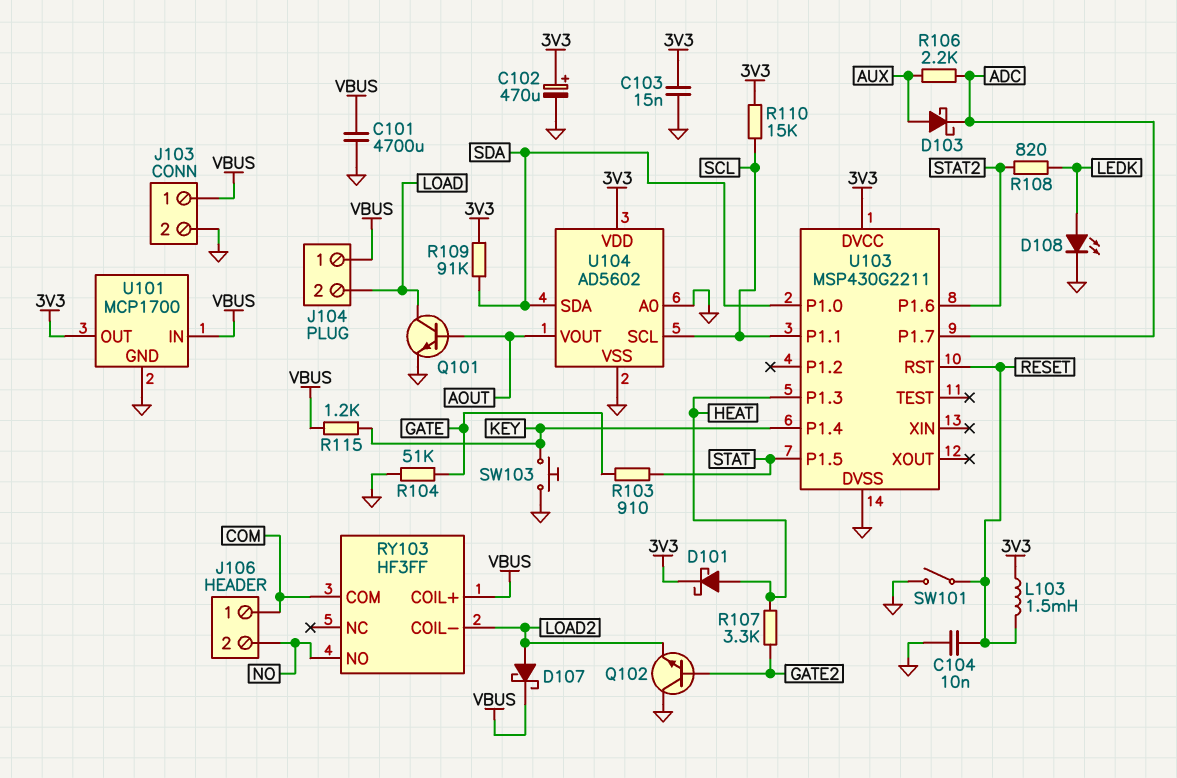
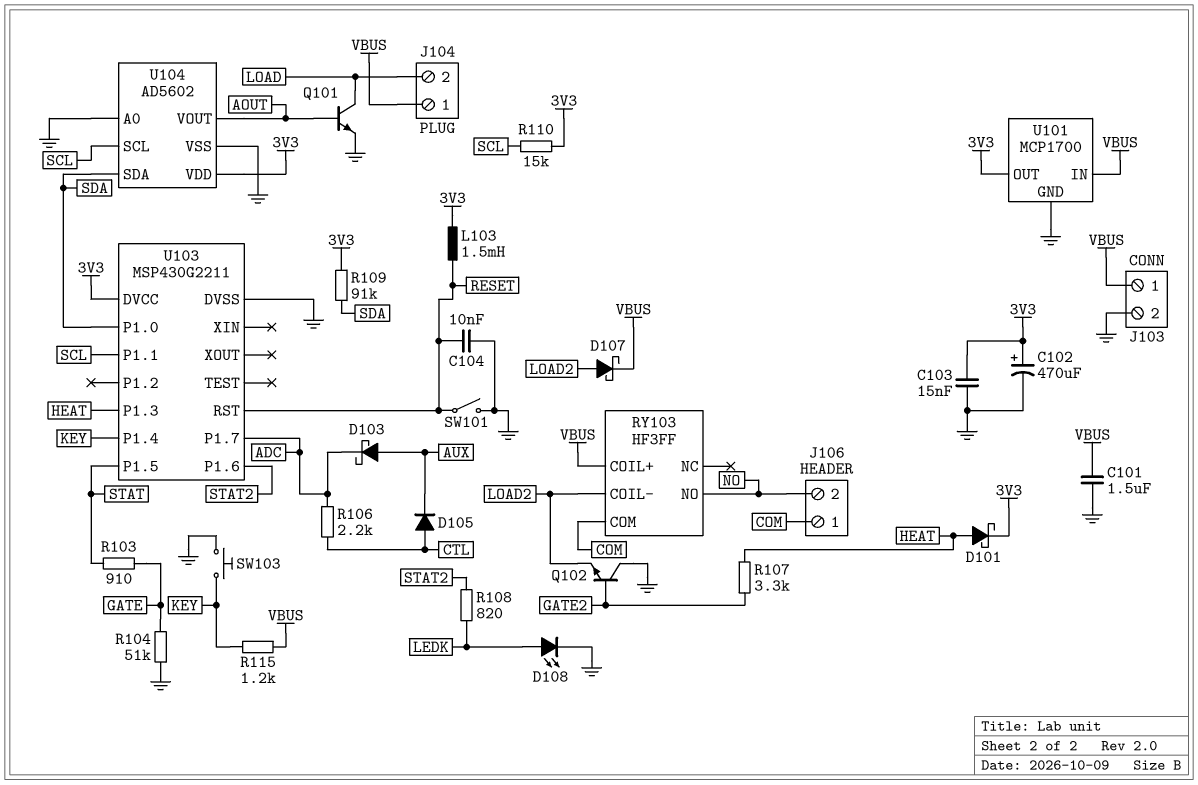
C101: 4700uF (GND, VBUS) -> 1.5uF (GND, VBUS)
D105: none -> diode (A CTL, K AUX)
R106: 2.2k (ADC, AUX) -> 2.2k (ADC, CTL)

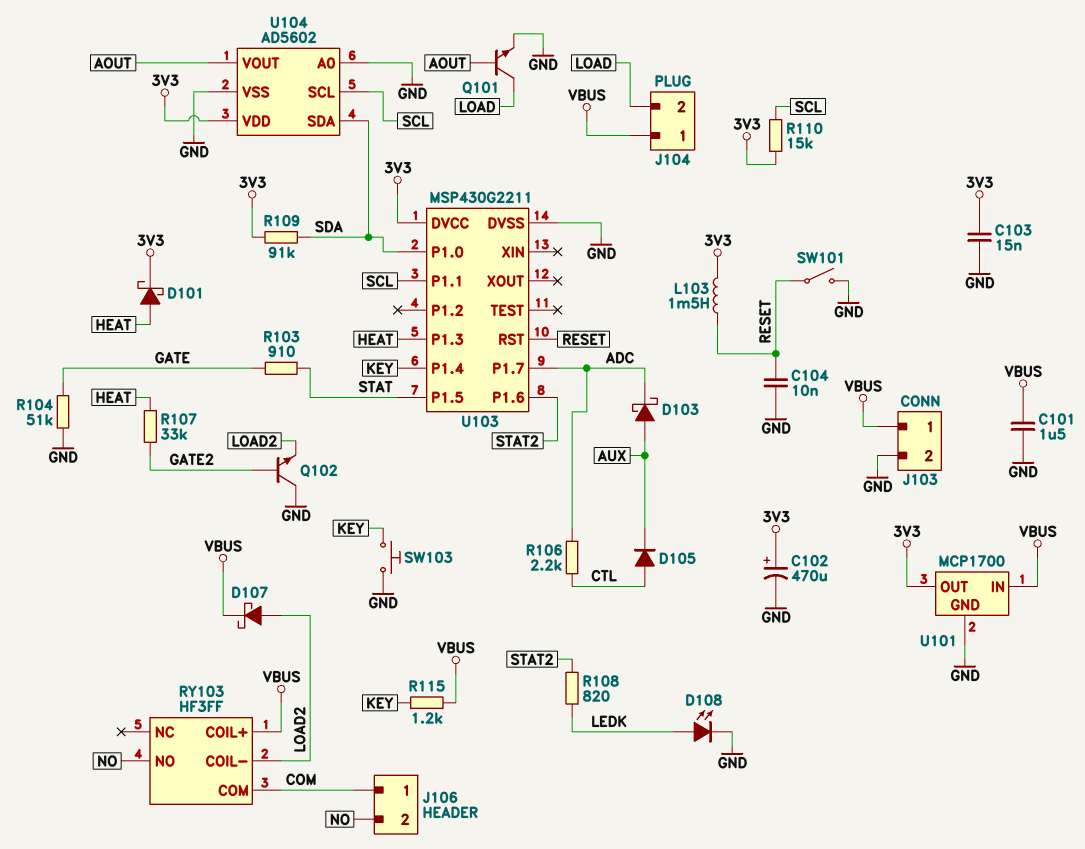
R107: 3.3k (GATE2, HEAT) -> 33k (GATE2, HEAT)

